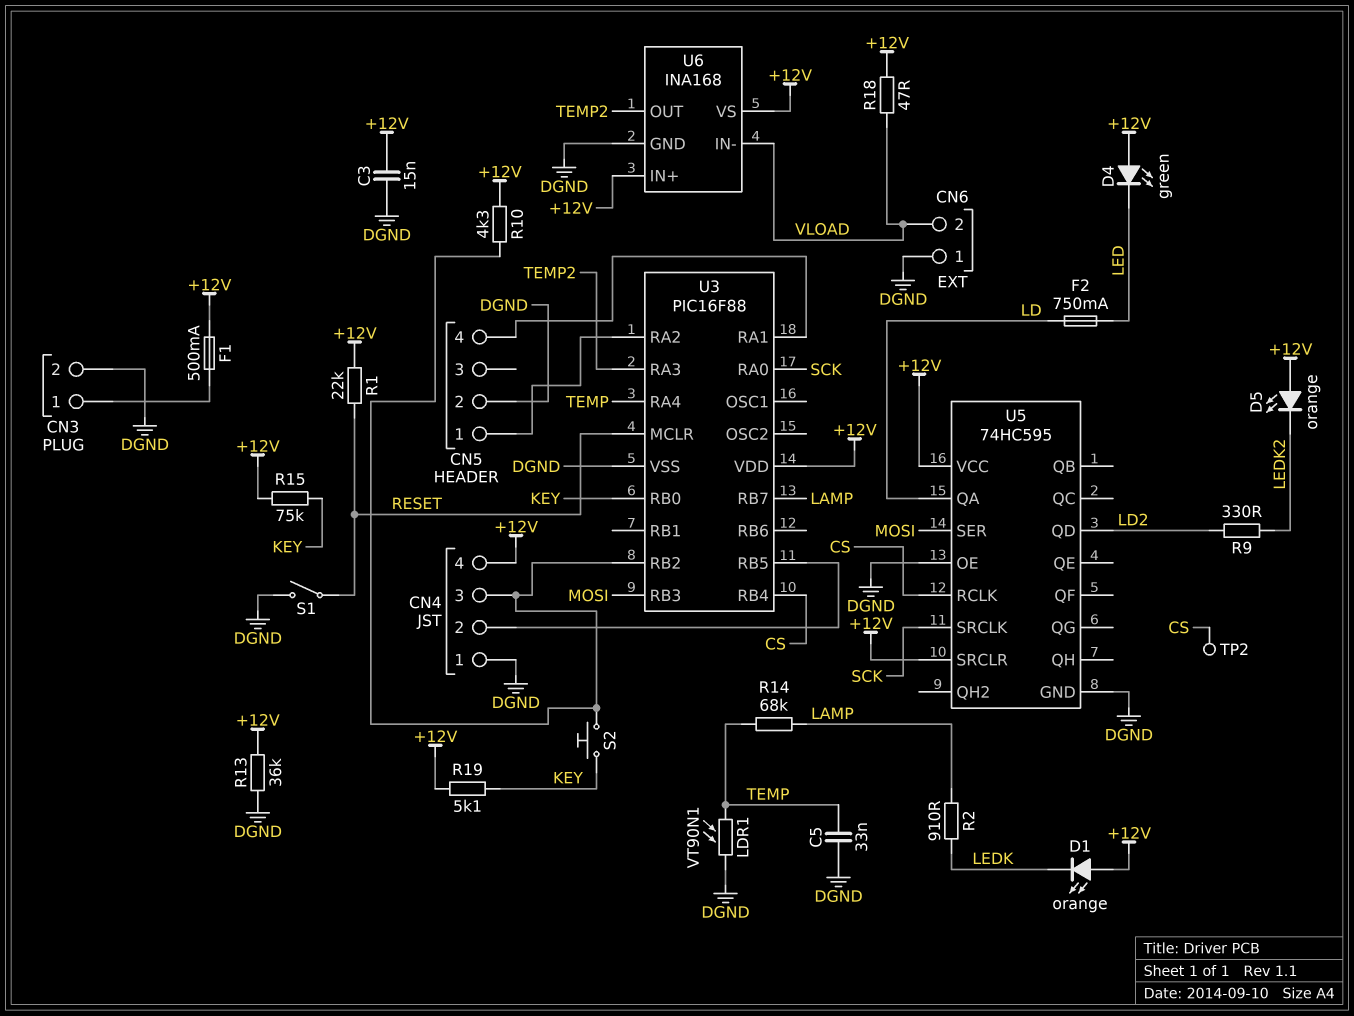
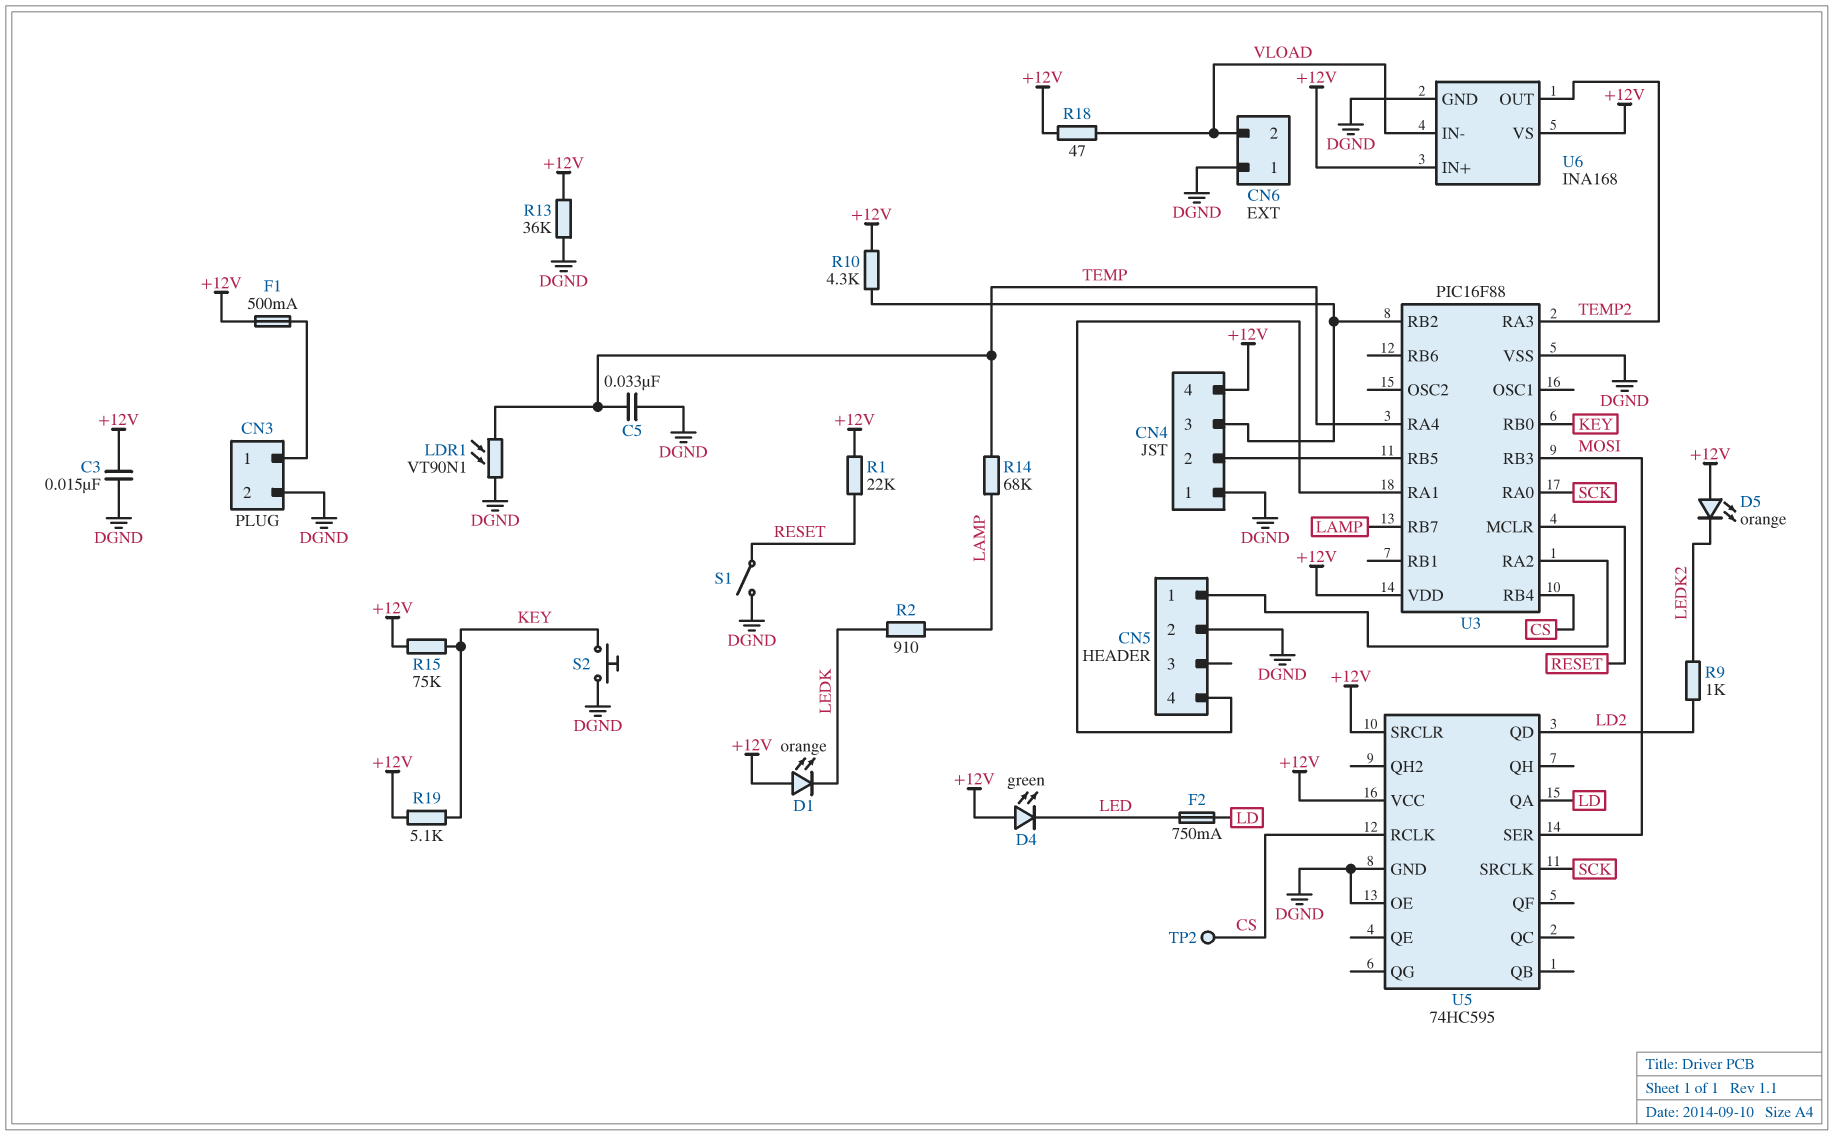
R9: 330 (LD2, LEDK2) -> 1k (LD2, LEDK2)
S2: button (CN4/3, KEY) -> button (DGND, KEY)

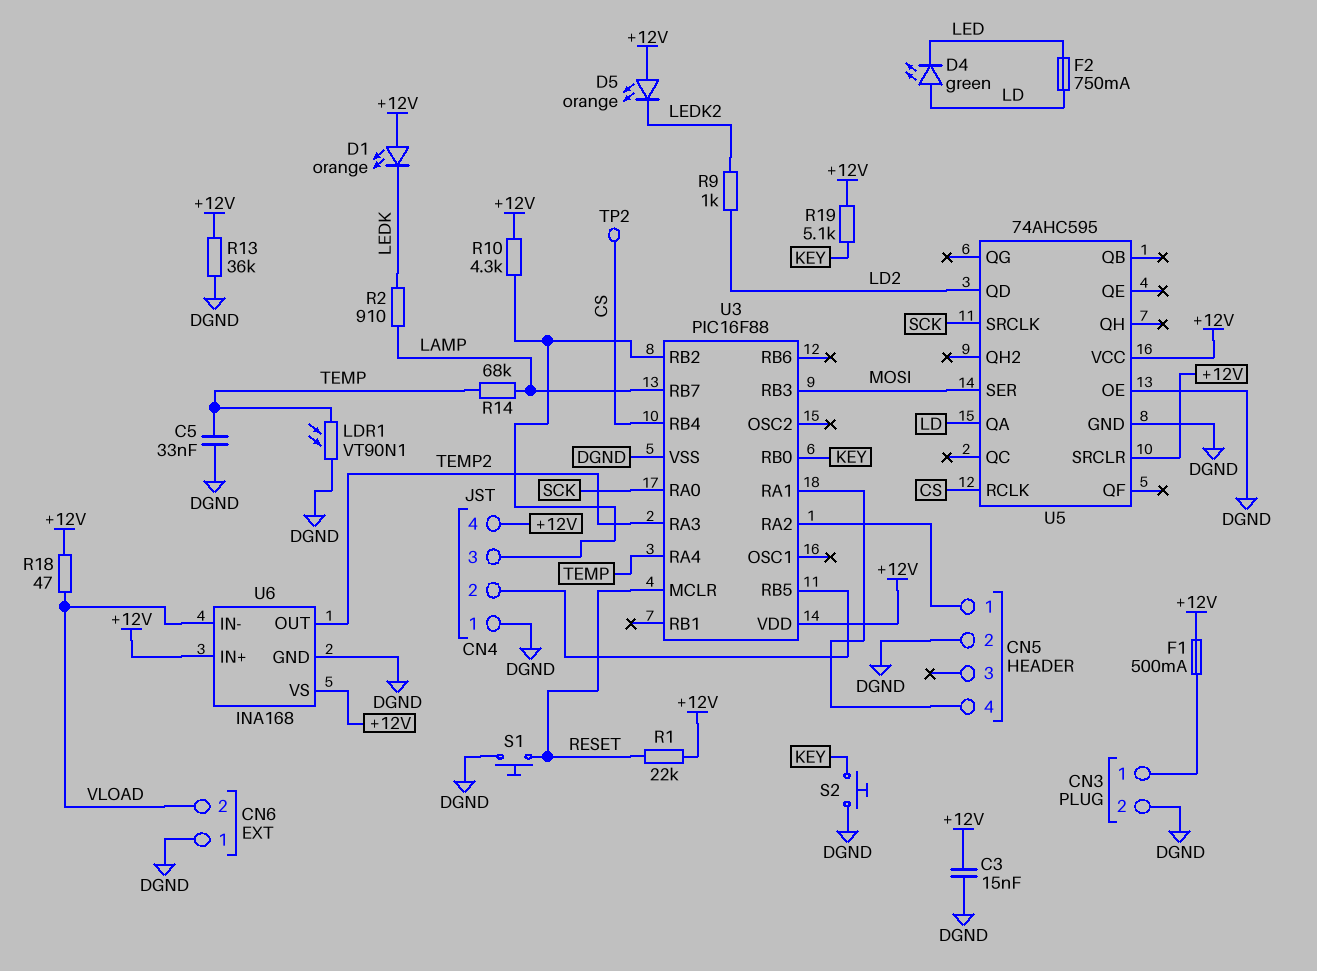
D4: LED green (A +12V, K LED) -> LED green (A LD, K LED)
R15: 75k (+12V, KEY) -> none
S1: switch (DGND, RESET) -> button (DGND, RESET)
U5: 74HC595 -> 74AHC595

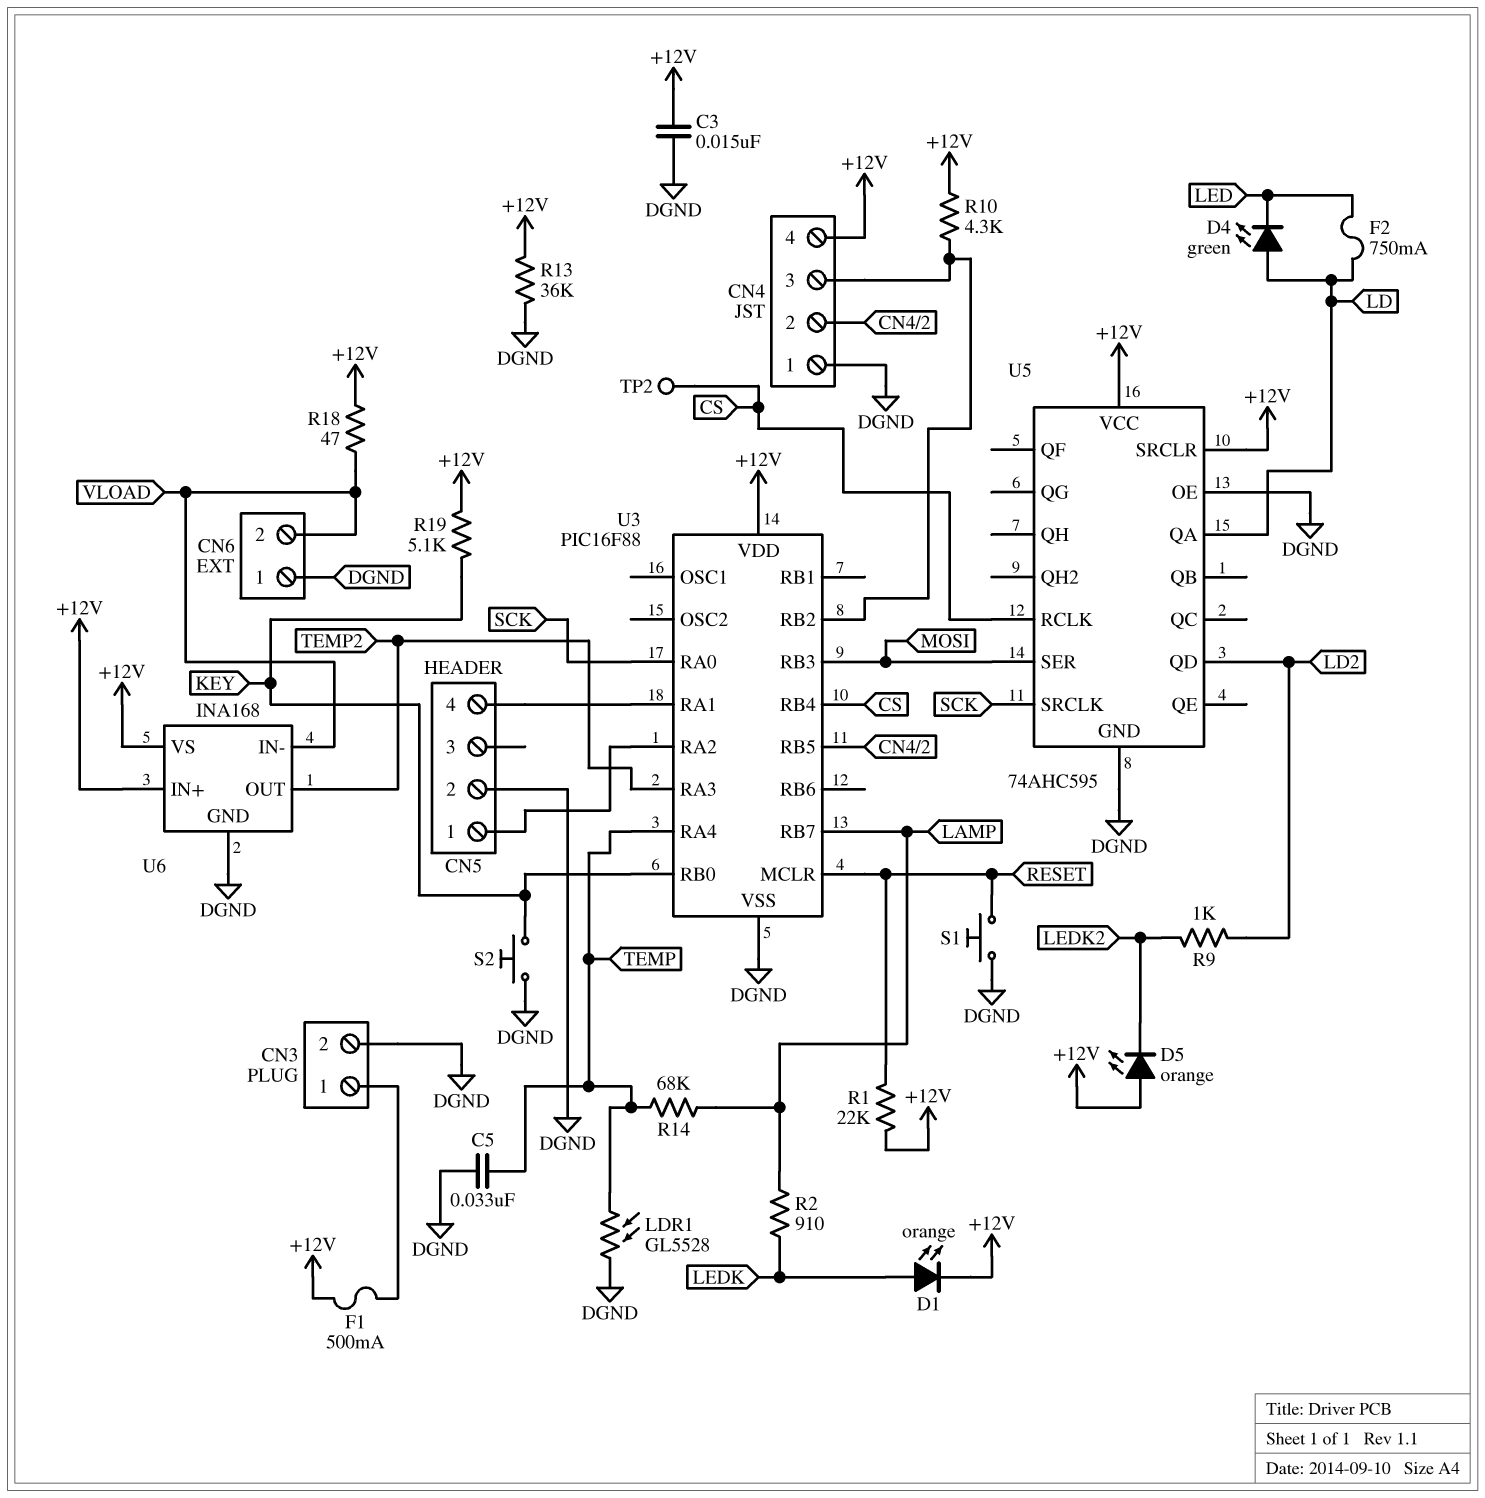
D1: LED orange (A +12V, K LEDK) -> LED orange (A LEDK, K +12V)
LDR1: VT90N1 (DGND, TEMP) -> GL5528 (DGND, TEMP)

